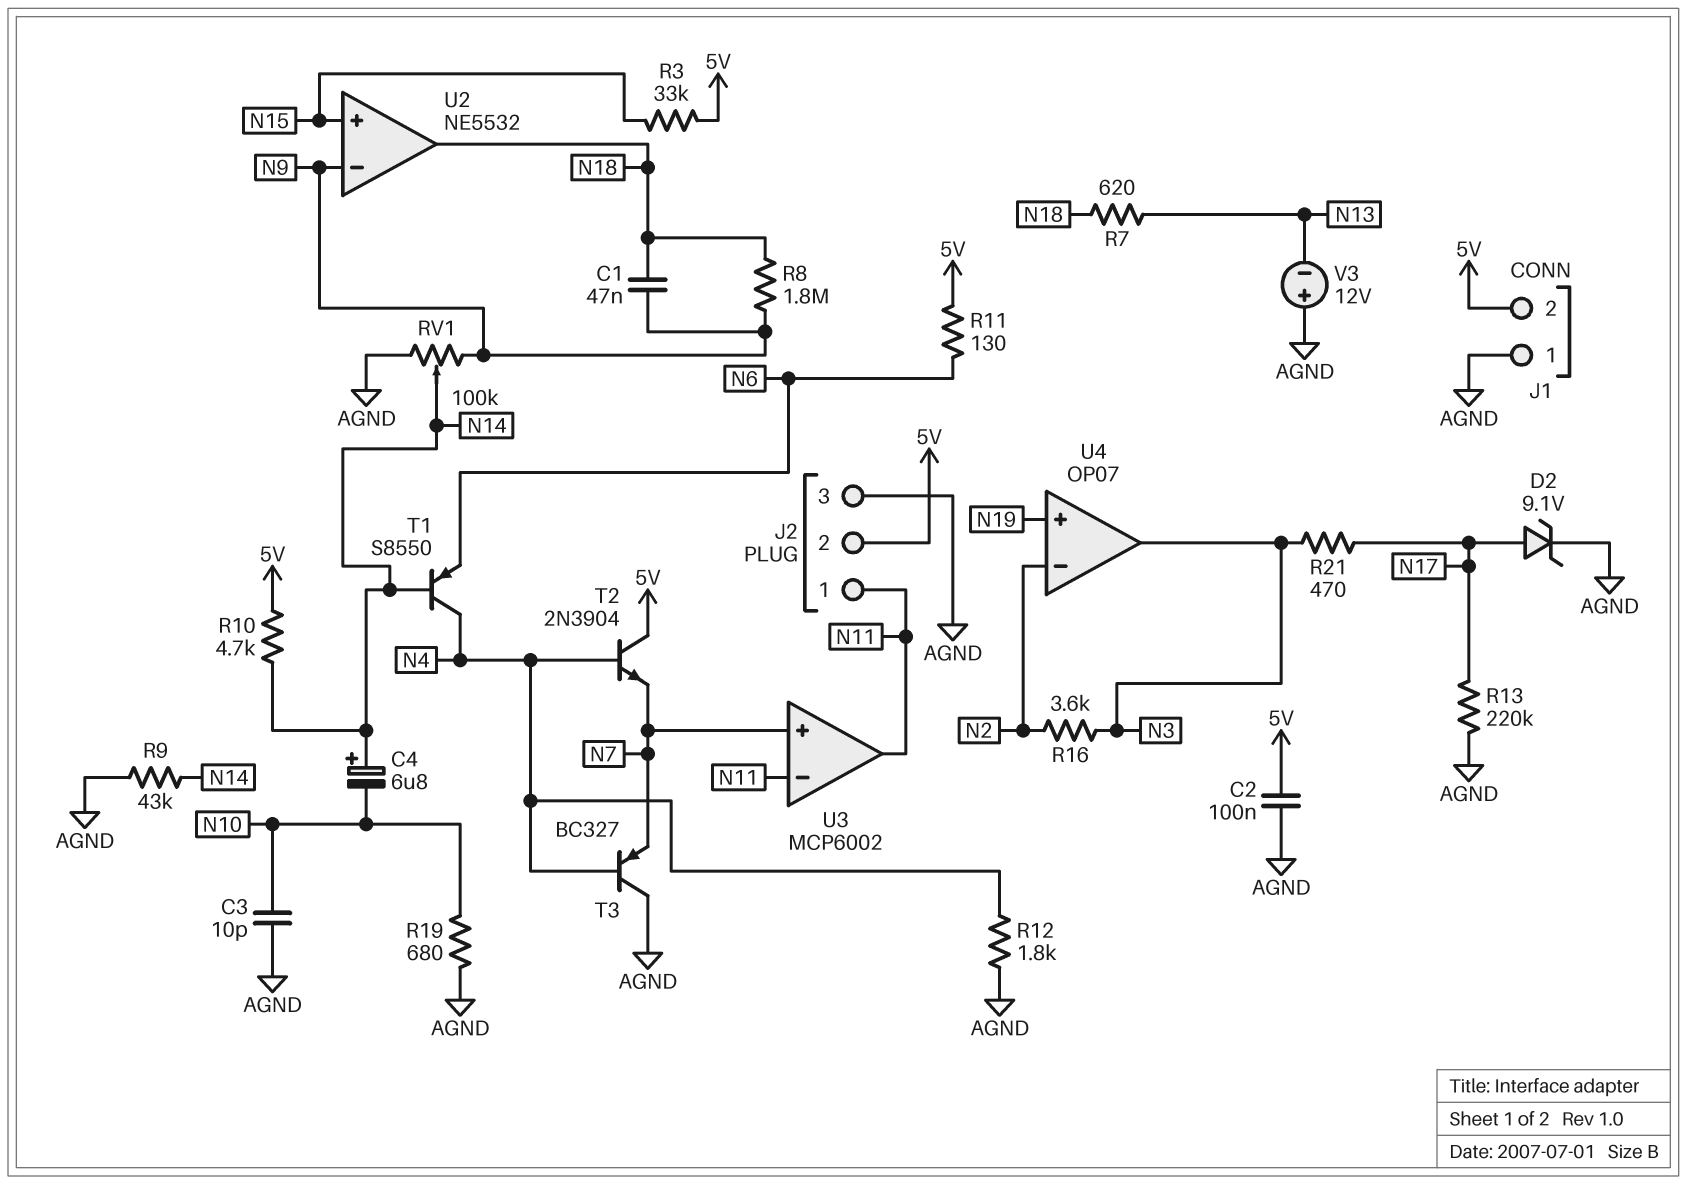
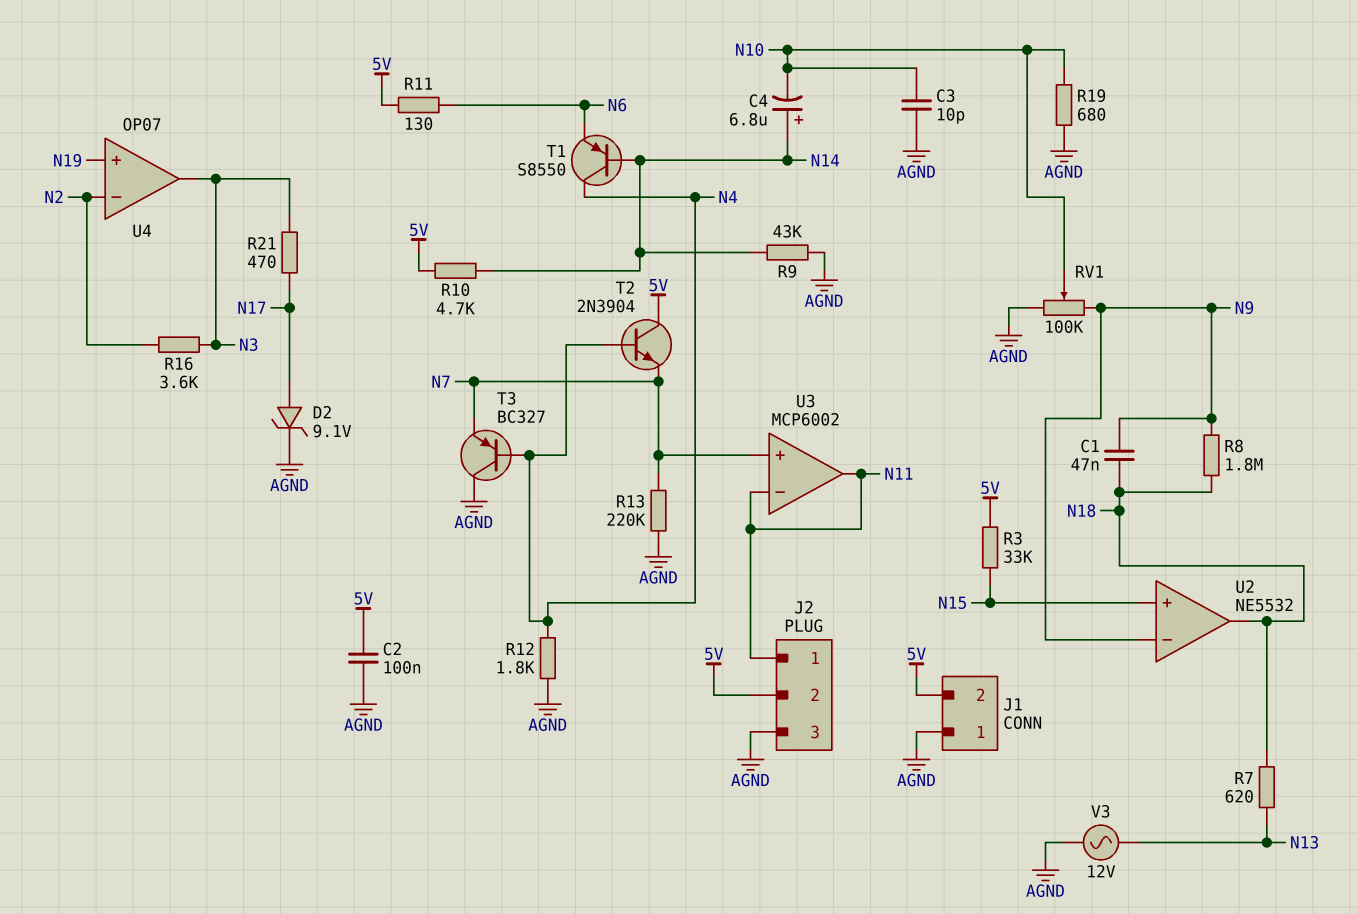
R13: 220k (AGND, N17) -> 220k (AGND, N7)
RV1: 100k (AGND, N9, wiper N14) -> 100k (AGND, N9, wiper N10)
V3: 12V (plus AGND, minus N13) -> AC 12V (AGND, N13)

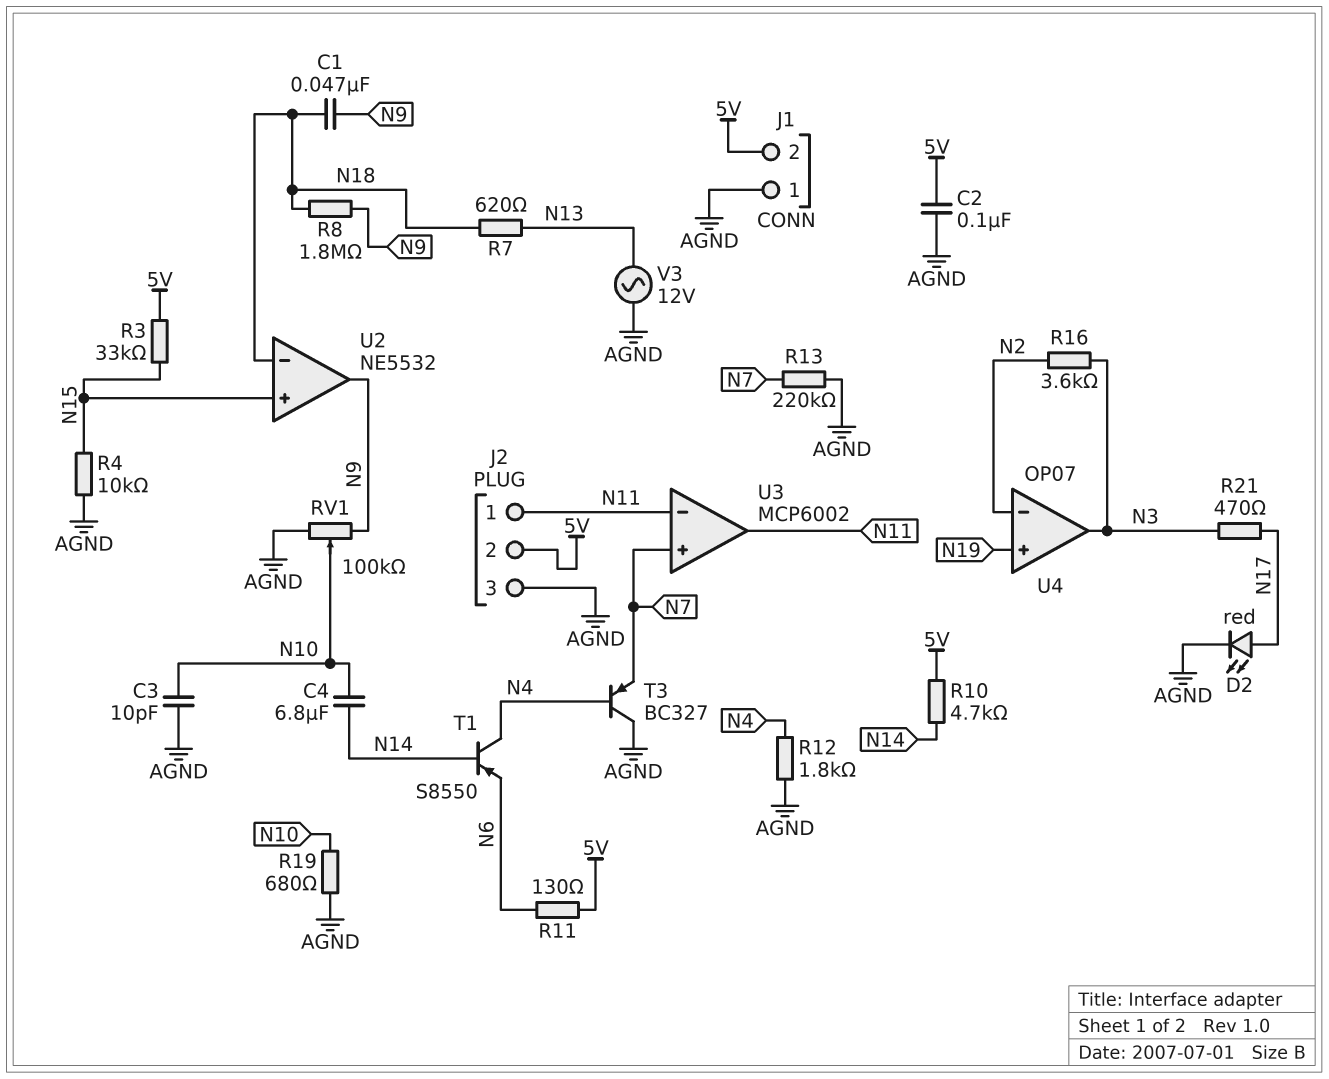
C4: 6.8uF (plus N14, minus N10) -> 6.8uF (N10, N14)
D2: zener 9.1V (A N17, K AGND) -> LED red (A N17, K AGND)
R4: none -> 10k (AGND, N15)
R9: 43k (AGND, N14) -> none
T2: NPN 2N3904 (B N4, C 5V, E N7) -> none
U2 pin in-: N9 -> N18
U2 pin out: N18 -> N9

